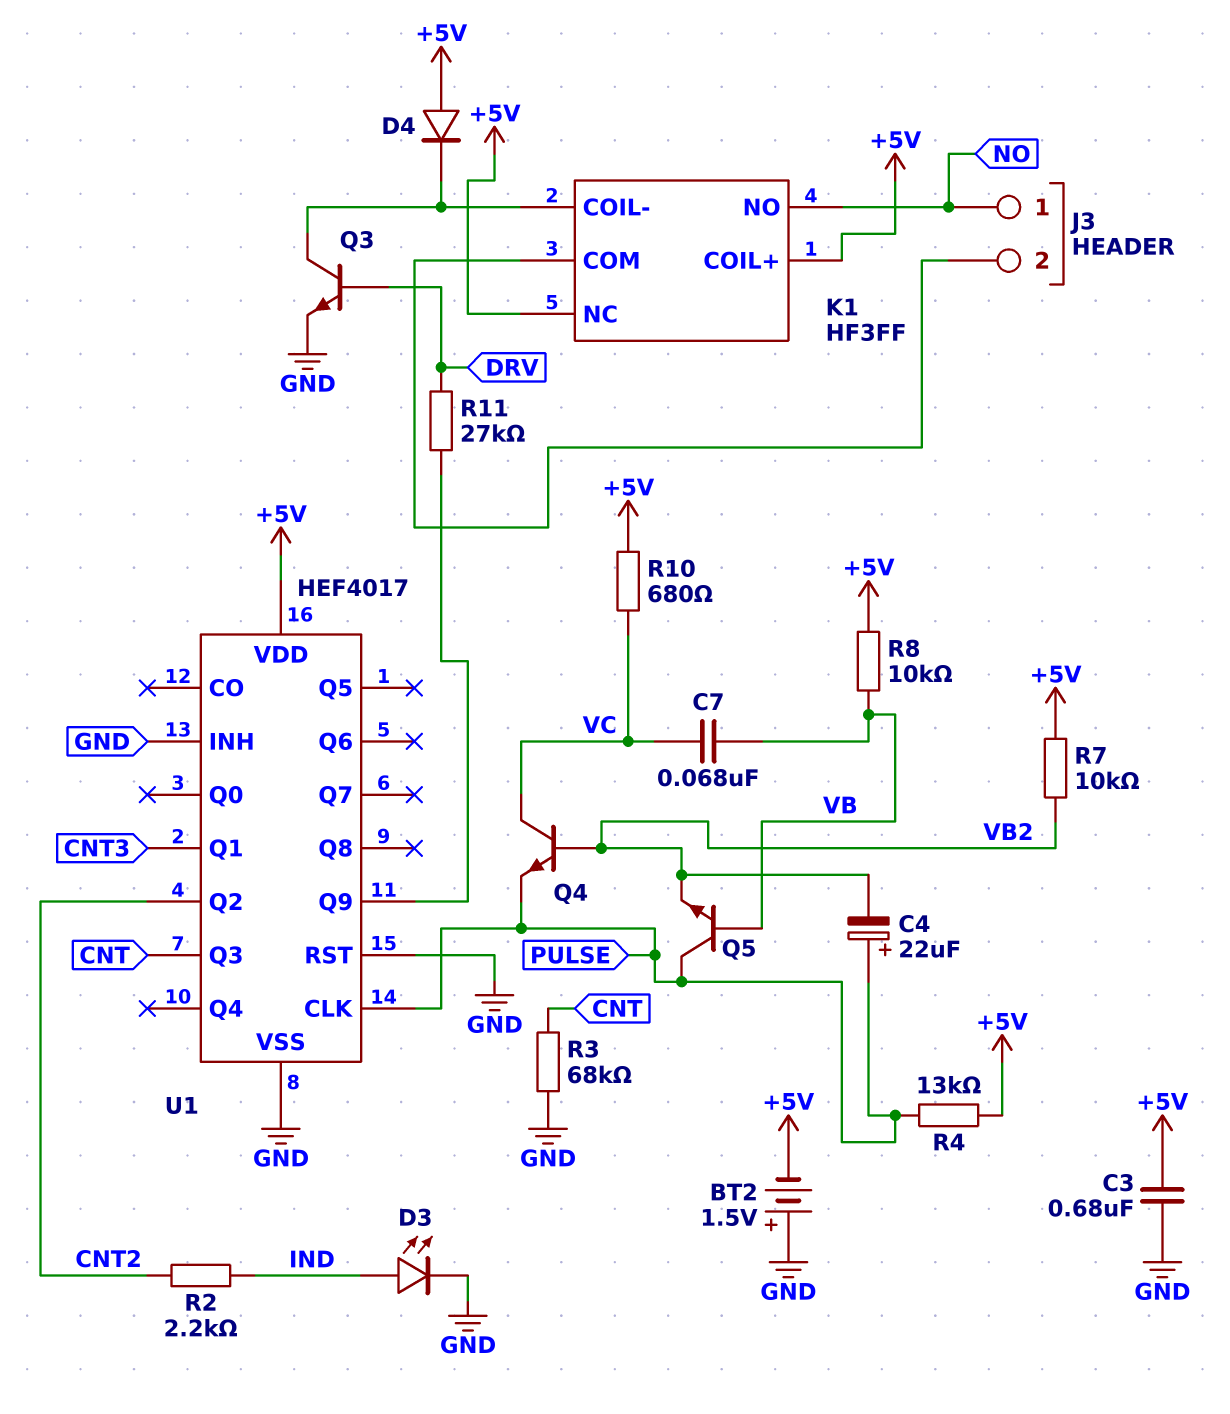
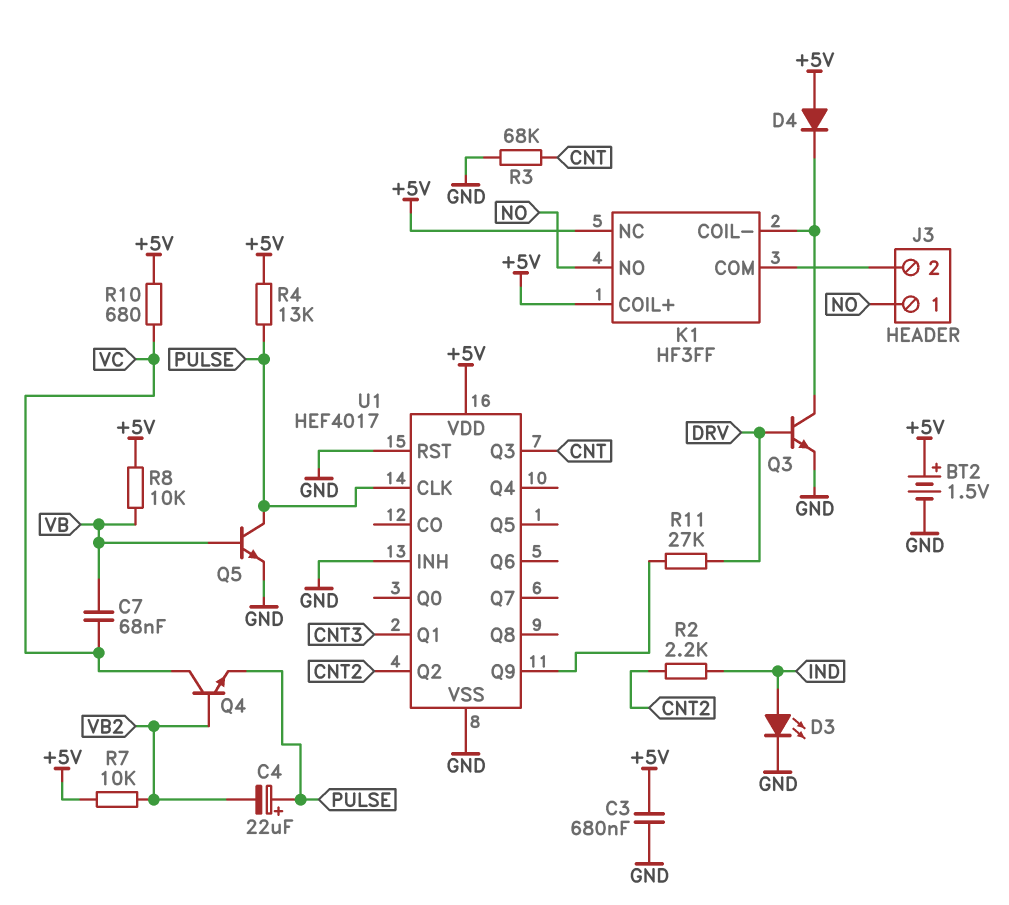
BT2: 1.5V (plus GND, minus +5V) -> 1.5V (plus +5V, minus GND)
Q5: NPN (B VB, C PULSE, E VB2) -> NPN (B VB, C PULSE, E GND)

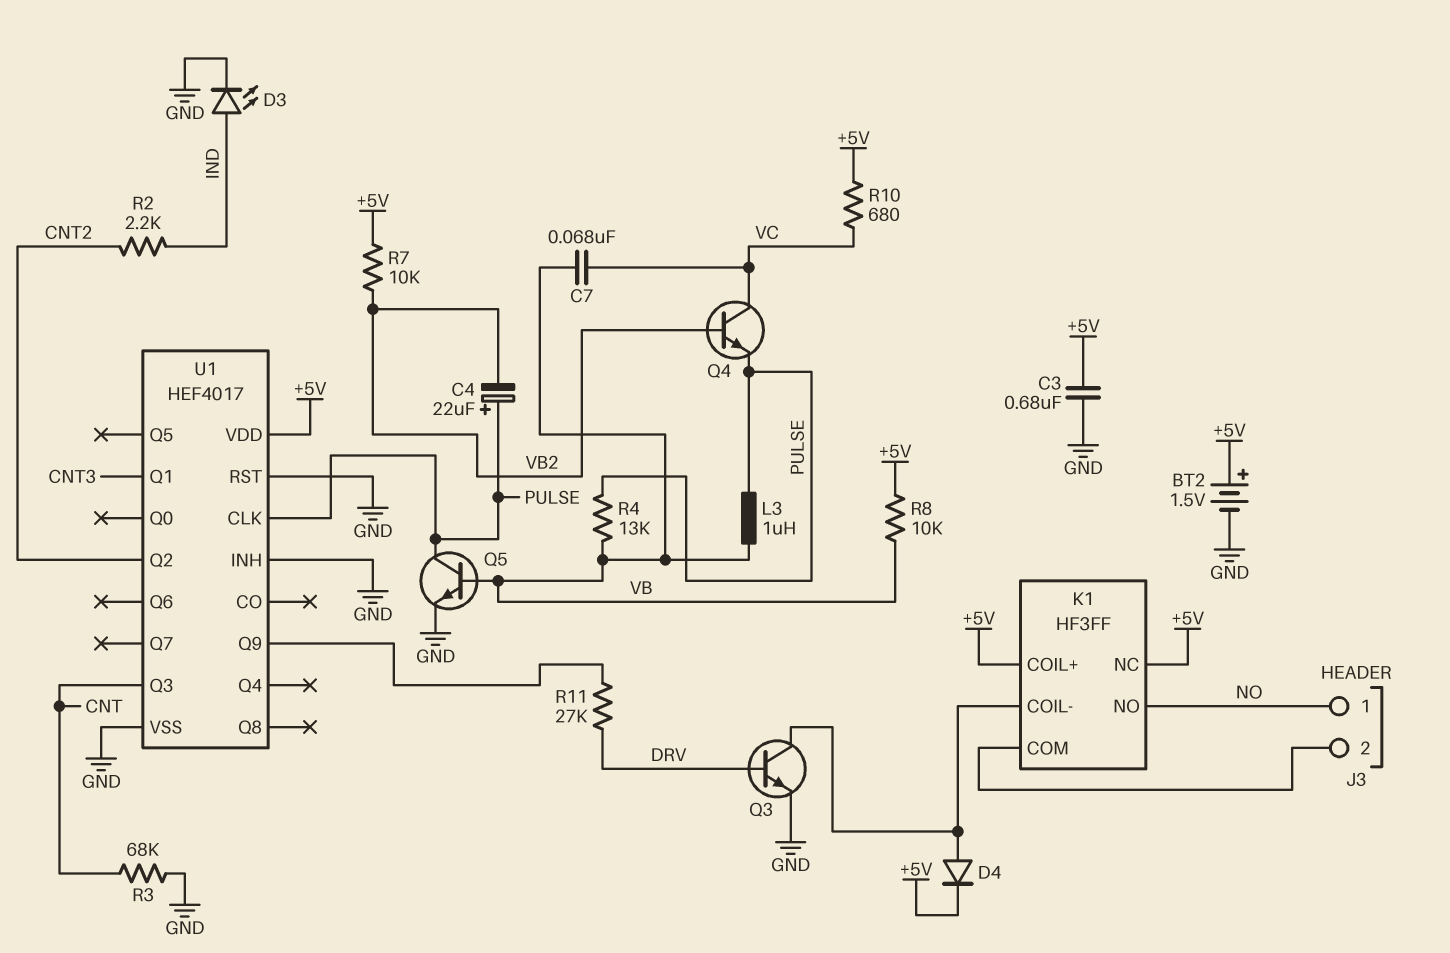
D4: diode (A +5V, K K1/COIL-) -> diode (A K1/COIL-, K +5V)
L3: none -> 1uH (PULSE, VB)
R4: 13k (+5V, PULSE) -> 13k (PULSE, VB)

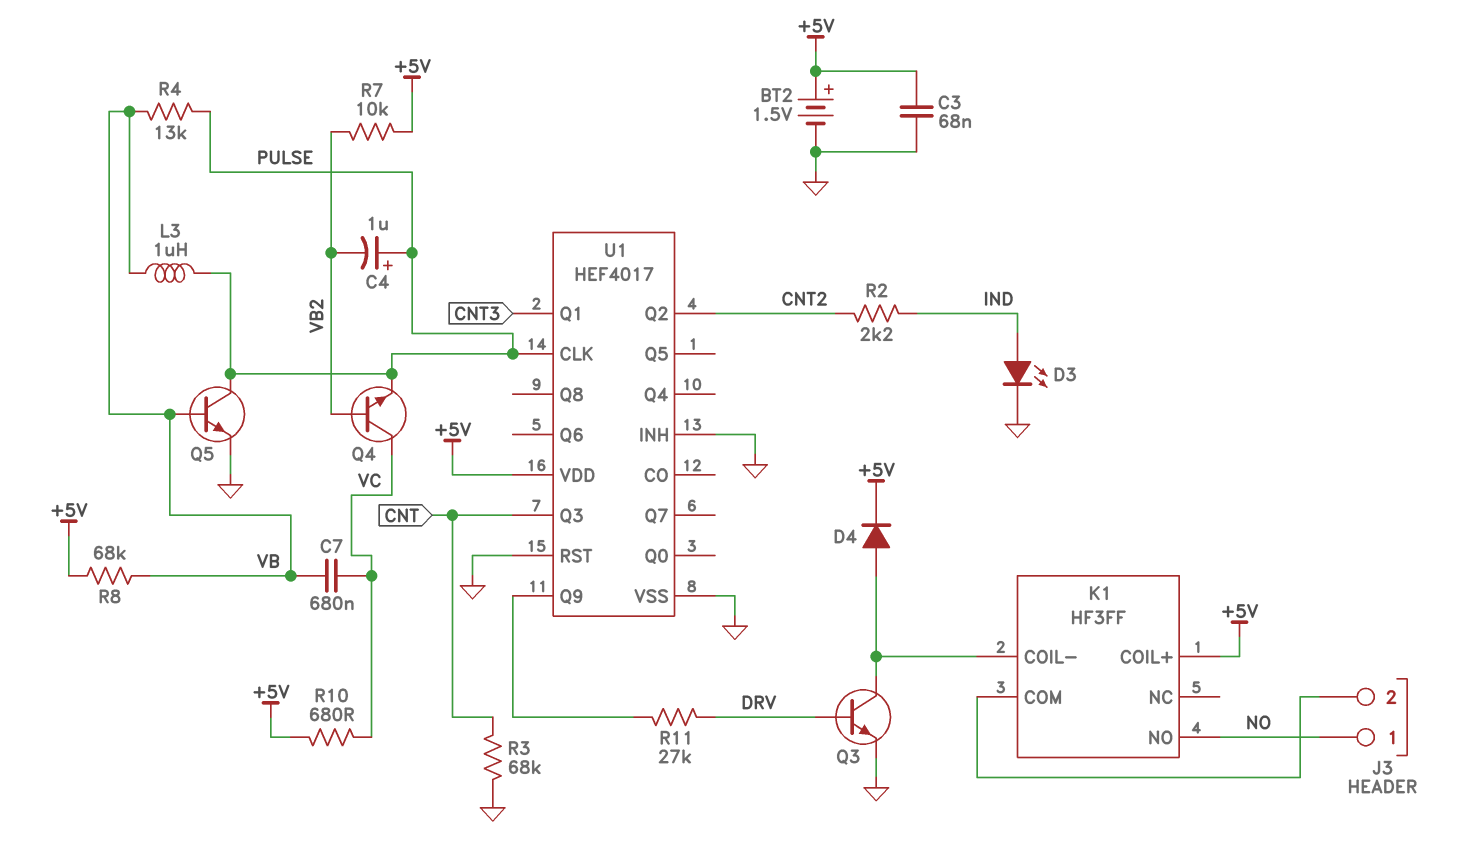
C3: 680nF (+5V, GND) -> 68nF (+5V, GND)
C4: 22uF (plus PULSE, minus VB2) -> 1uF (plus PULSE, minus VB2)
C7: 68nF (VB, VC) -> 680nF (VB, VC)
K1 pin NC: +5V -> none
R8: 10k (+5V, VB) -> 68k (+5V, VB)

